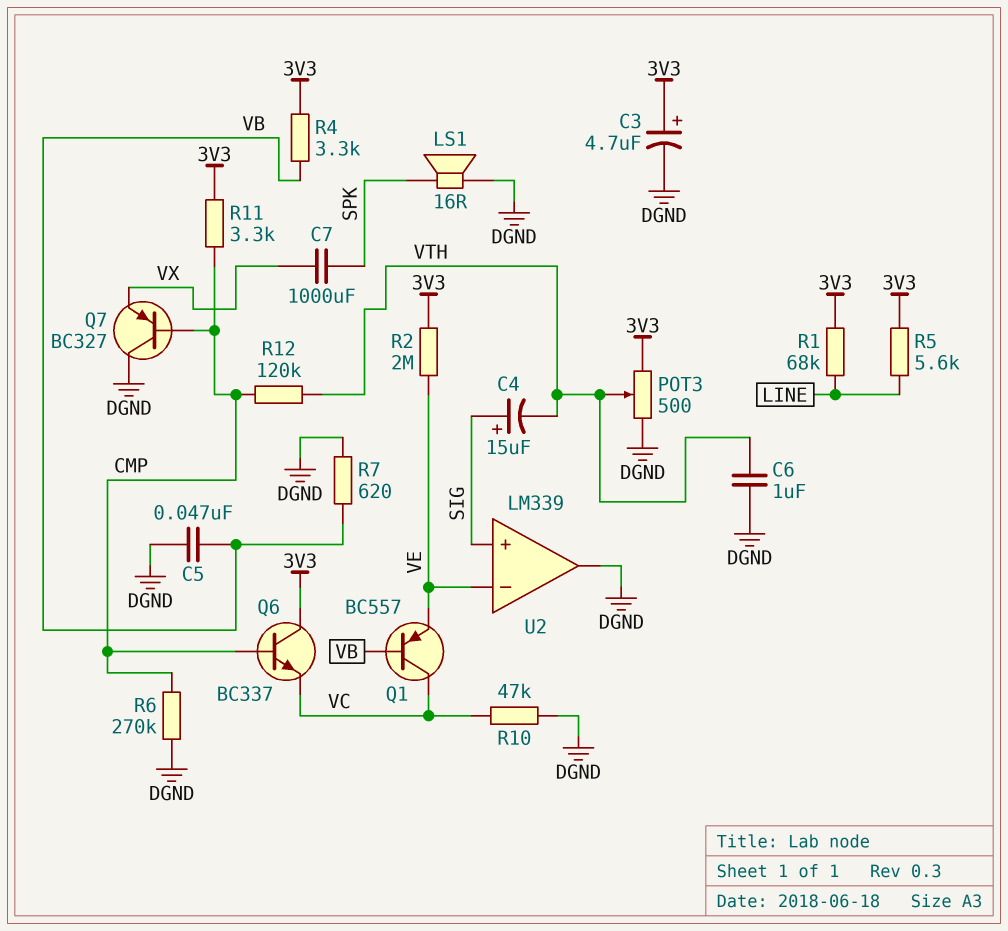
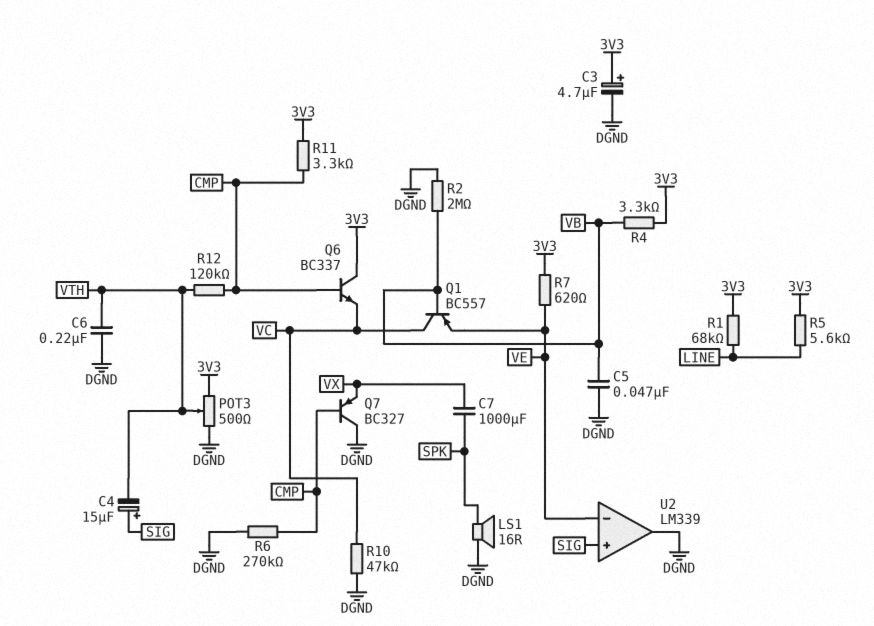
C6: 1uF (DGND, VTH) -> 220nF (DGND, VTH)
R2: 2M (3V3, VE) -> 2M (DGND, VB)
R7: 620 (DGND, VB) -> 620 (3V3, VE)

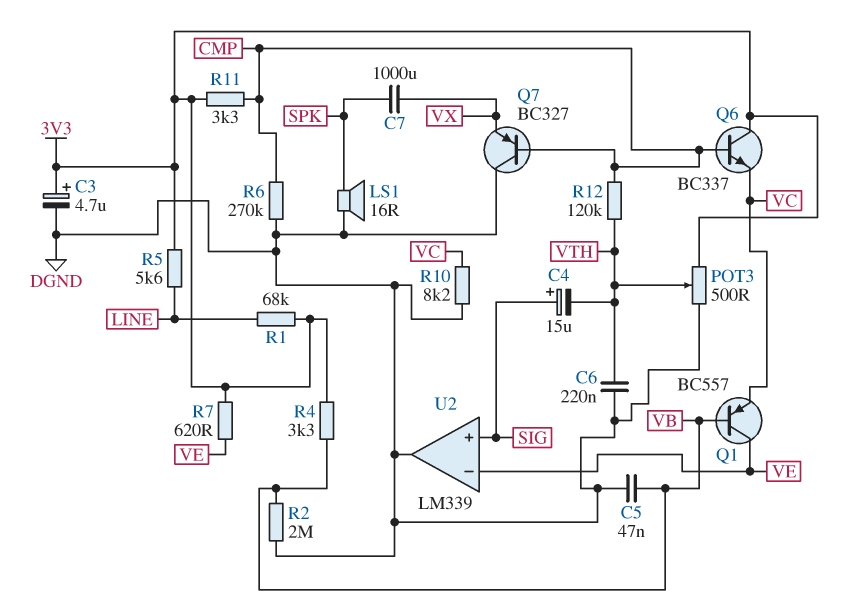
Q1: PNP BC557 (B VB, C VC, E VE) -> PNP BC557 (B VB, C VE, E VC)
R10: 47k (DGND, VC) -> 8.2k (DGND, VC)

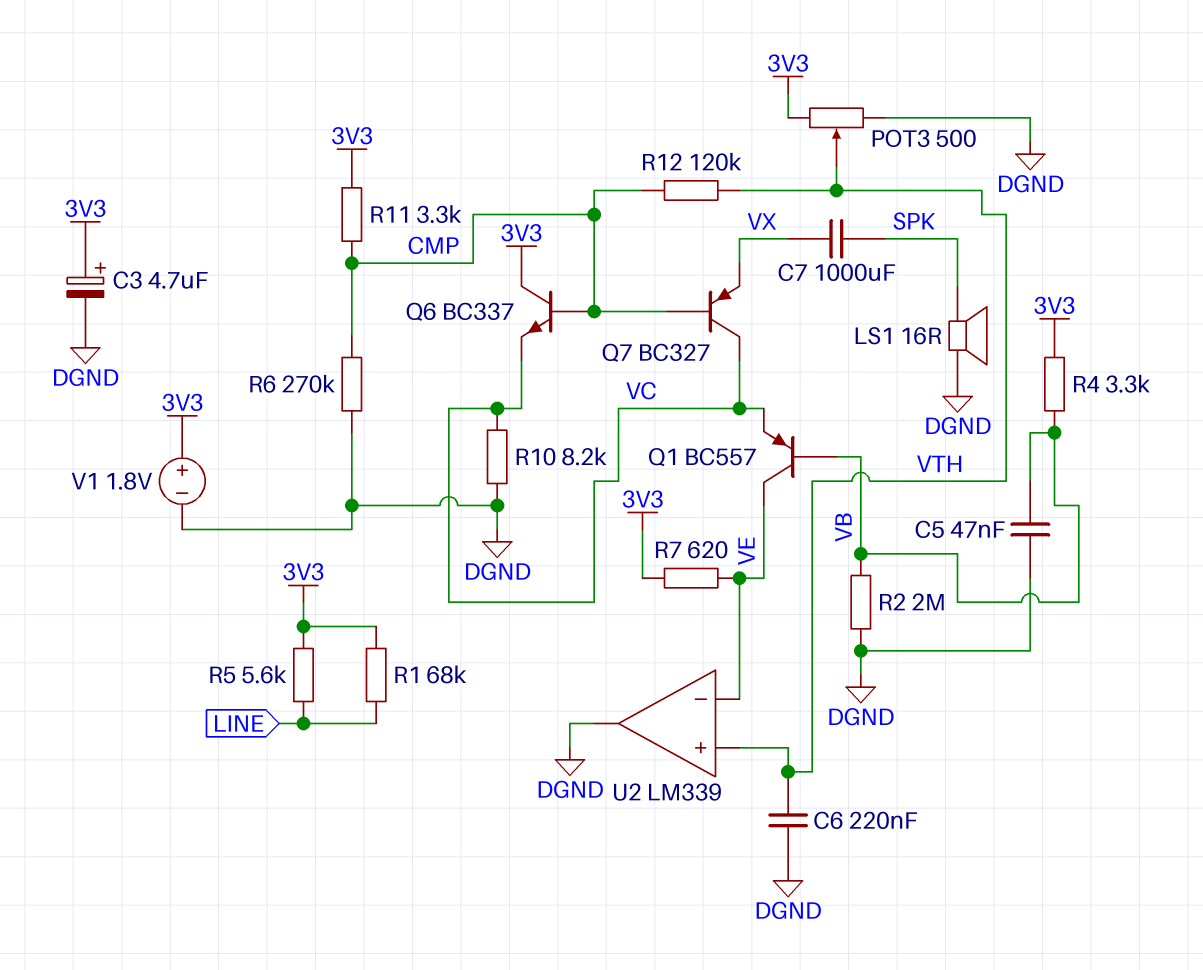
C4: 15uF (plus SIG, minus VTH) -> none
Q7: PNP BC327 (B CMP, C DGND, E VX) -> PNP BC327 (B CMP, C VC, E VX)
U2 pin in+: SIG -> VTH
V1: none -> 1.8V (plus 3V3, minus DGND)

